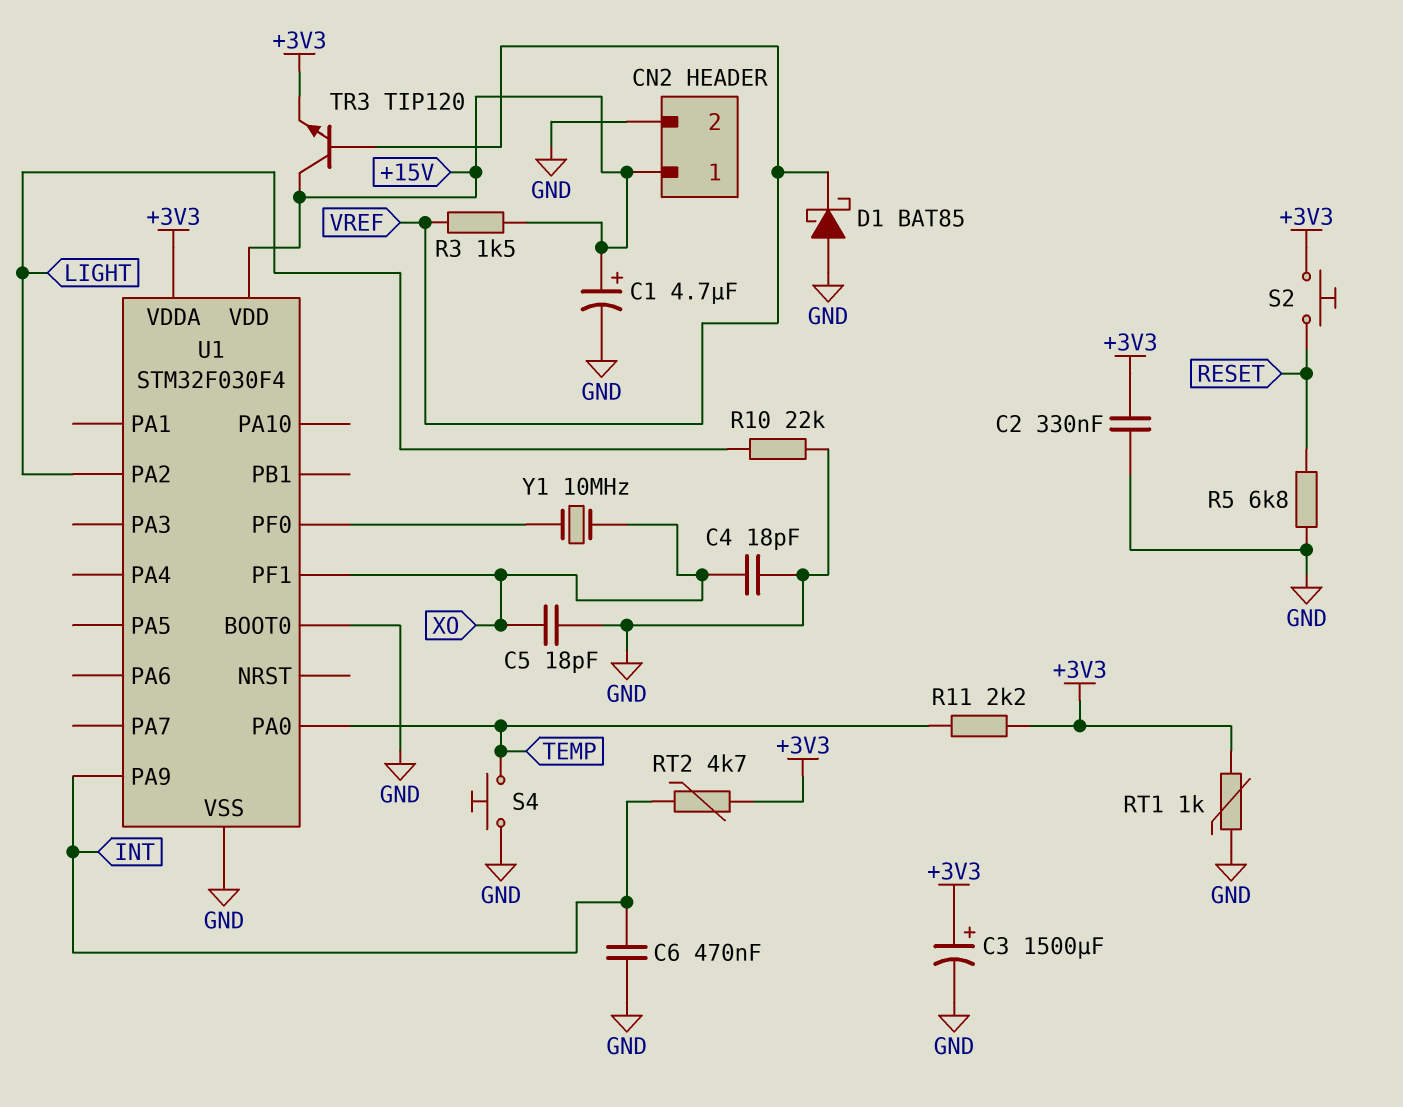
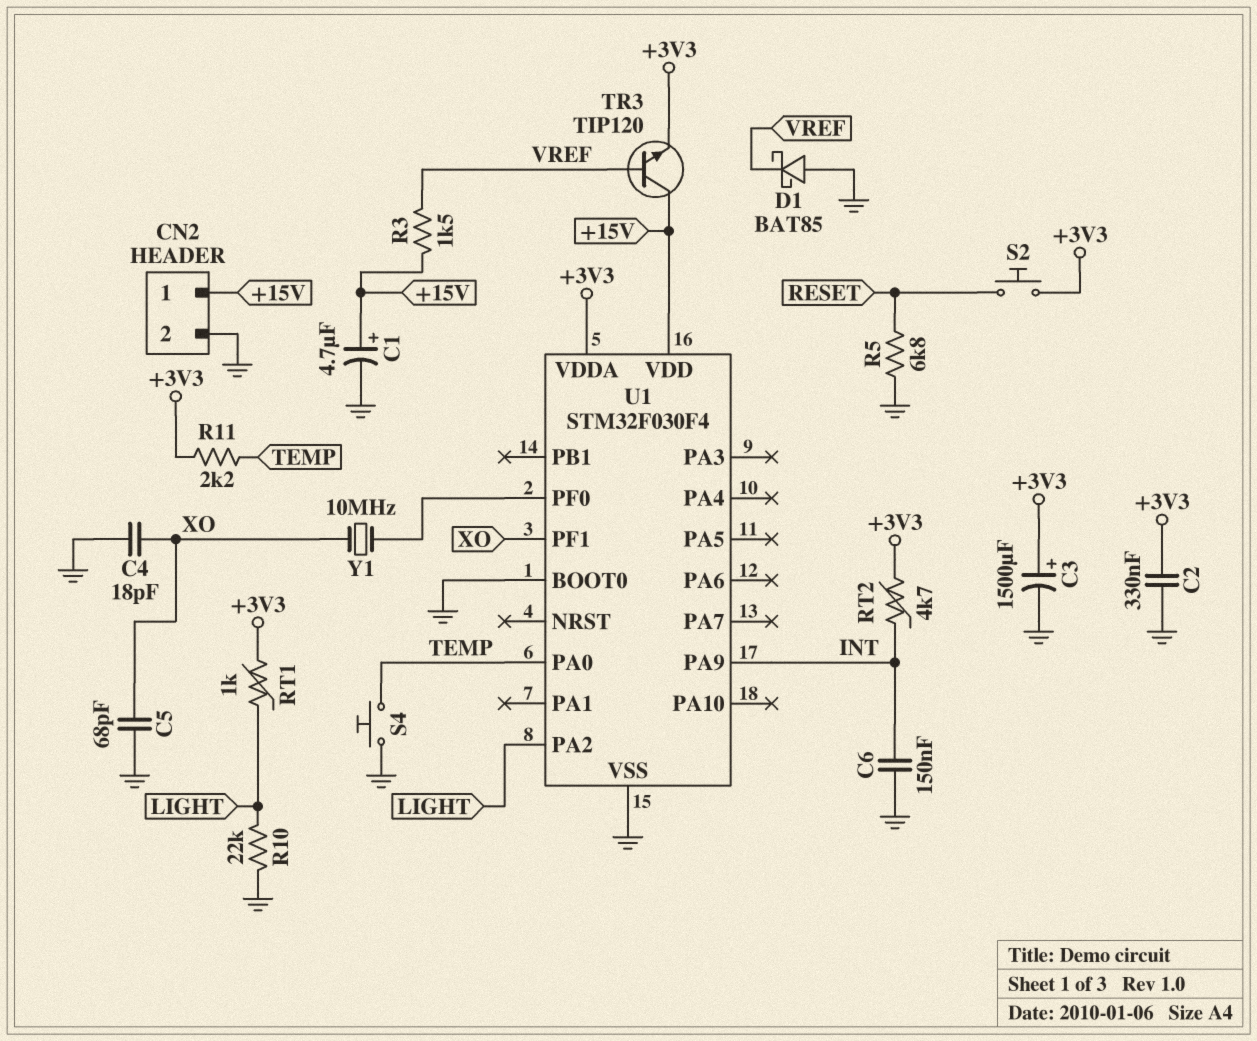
C5: 18pF (GND, XO) -> 68pF (GND, XO)
C6: 470nF (GND, INT) -> 150nF (GND, INT)
RT1: 1k (+3V3, GND) -> 1k (+3V3, LIGHT)

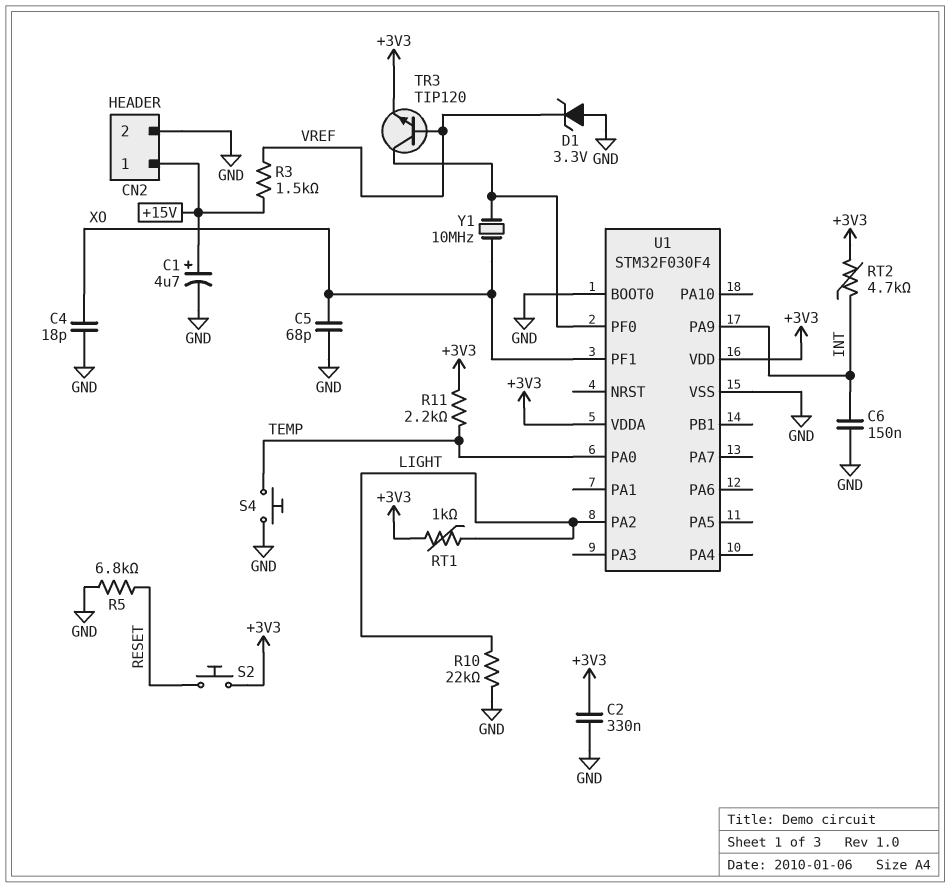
C3: 1500uF (plus +3V3, minus GND) -> none
D1: schottky BAT85 (A GND, K VREF) -> zener 3.3V (A GND, K VREF)
TR3: NPN TIP120 (B VREF, C +15V, E +3V3) -> NPN TIP120 (B VREF, C U1/PF0, E +3V3)
U1 pin VDD: +15V -> +3V3

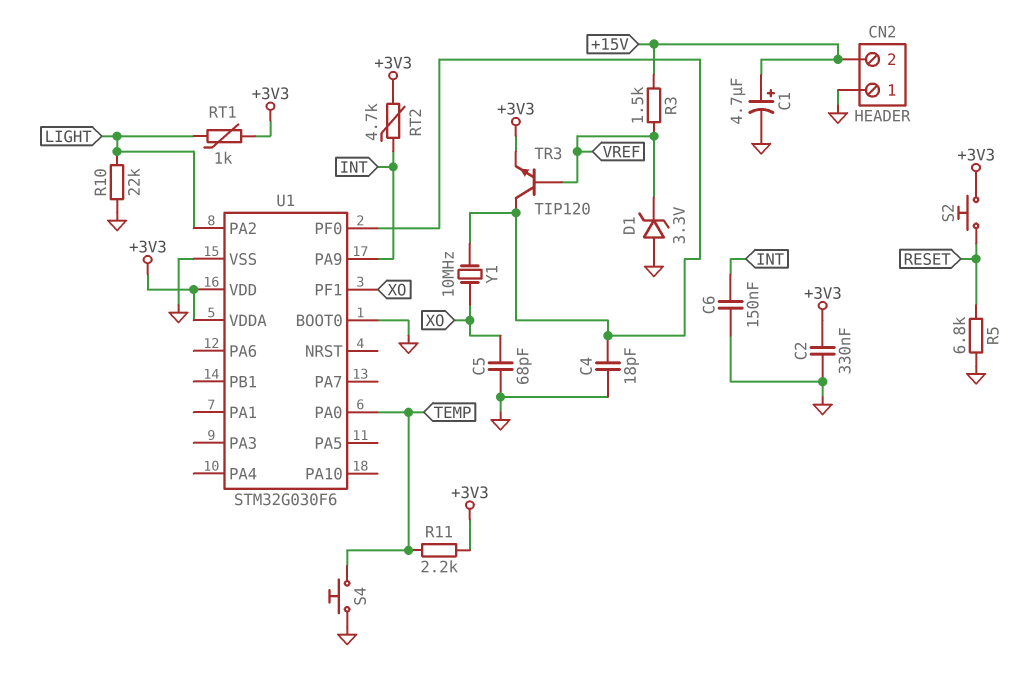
C4: 18pF (GND, XO) -> 18pF (GND, U1/PF0)
CN2 pin 1: +15V -> GND
CN2 pin 2: GND -> +15V
U1: STM32F030F4 -> STM32G030F6

